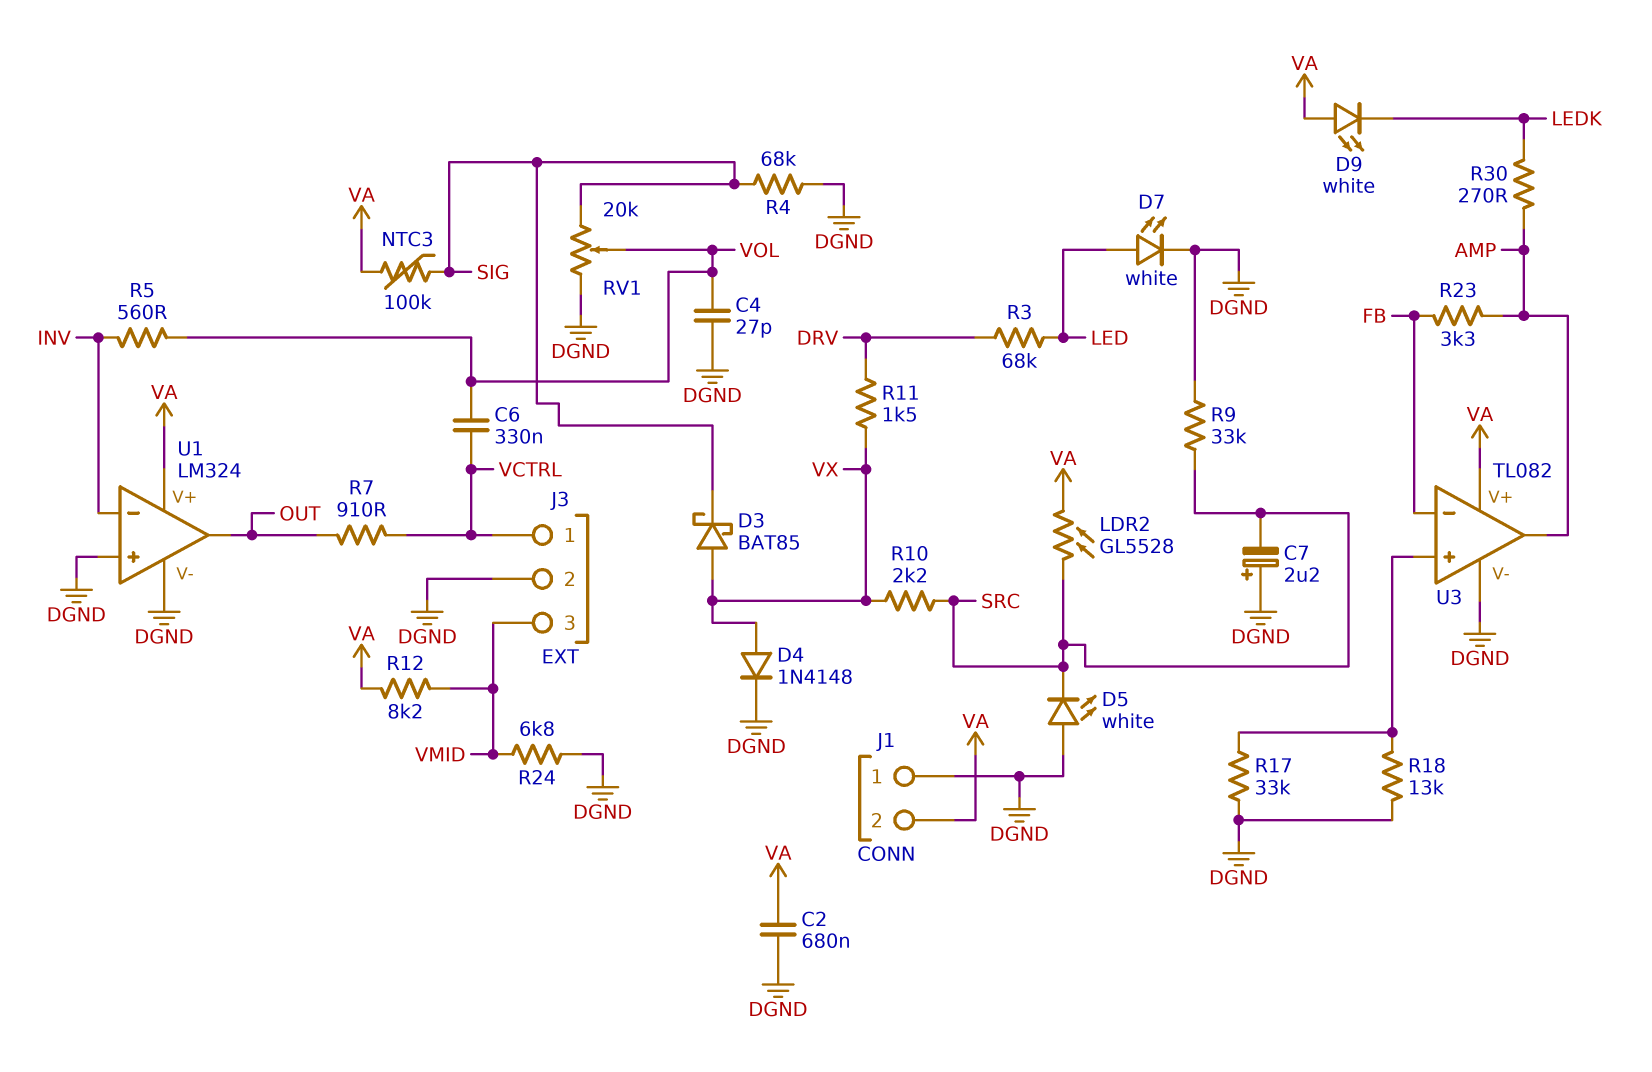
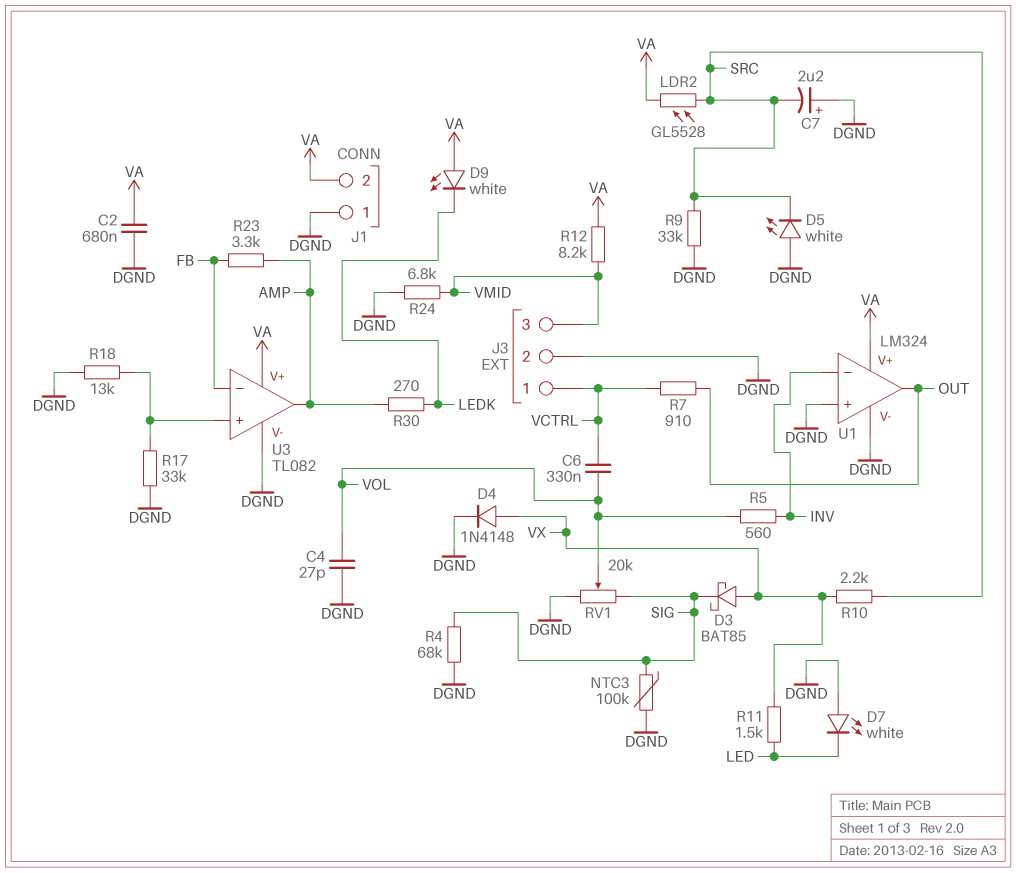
D7: LED white (A LED, K DGND) -> LED white (A DGND, K LED)
NTC3: 100k (SIG, VA) -> 100k (DGND, SIG)
R3: 68k (DRV, LED) -> none
R11: 1.5k (DRV, VX) -> 1.5k (LED, VX)

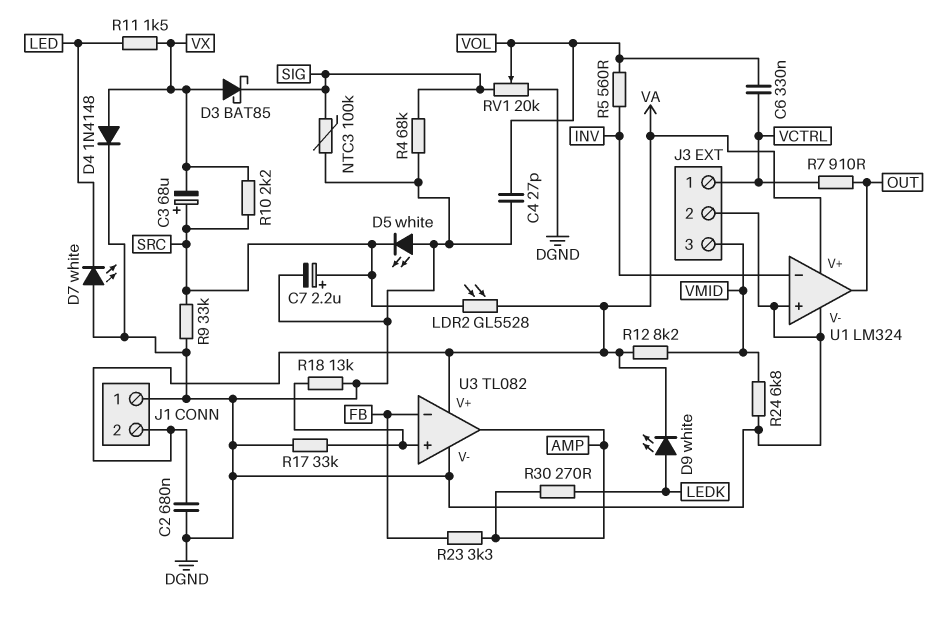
C3: none -> 68uF (plus SRC, minus VX)
C7: 2.2uF (plus DGND, minus SRC) -> 2.2uF (plus SRC, minus DGND)
D9: LED white (A VA, K LEDK) -> LED white (A LEDK, K VA)

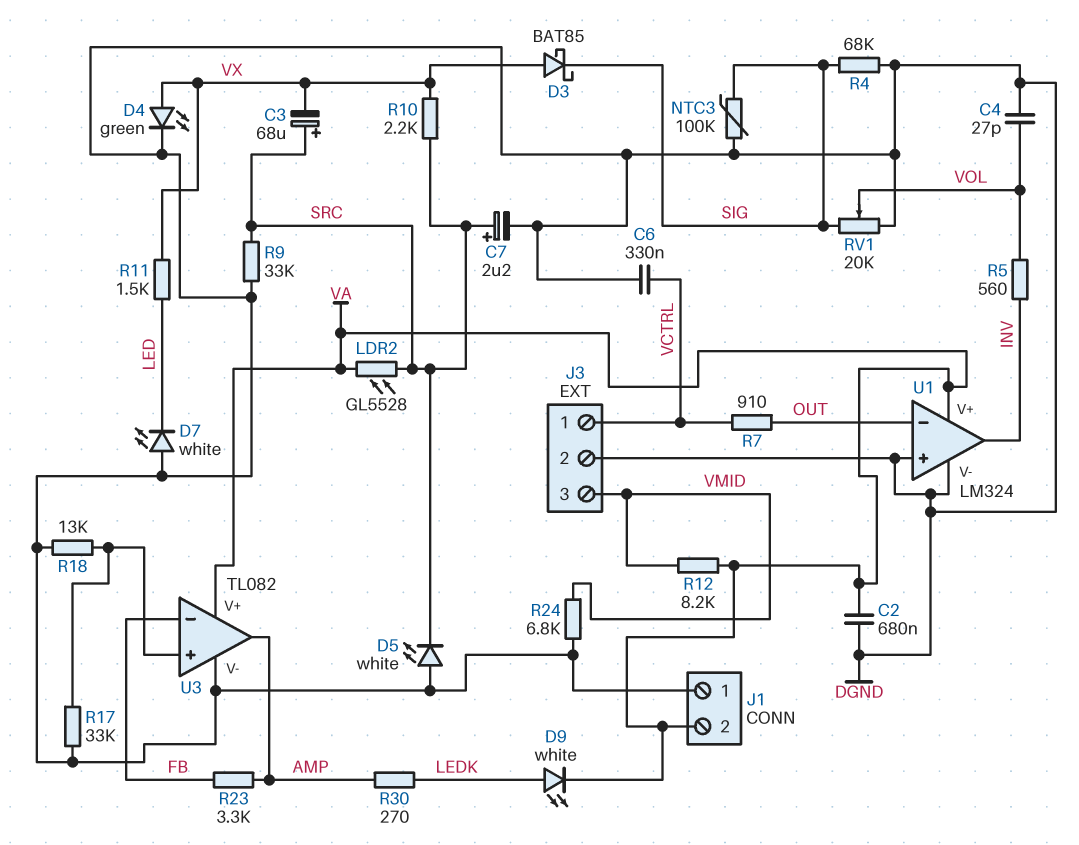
C6: 330nF (VCTRL, VOL) -> 330nF (DGND, VCTRL)
D4: diode 1N4148 (A VX, K DGND) -> LED green (A VX, K DGND)
U1 pin in-: INV -> OUT
U1 pin out: OUT -> INV

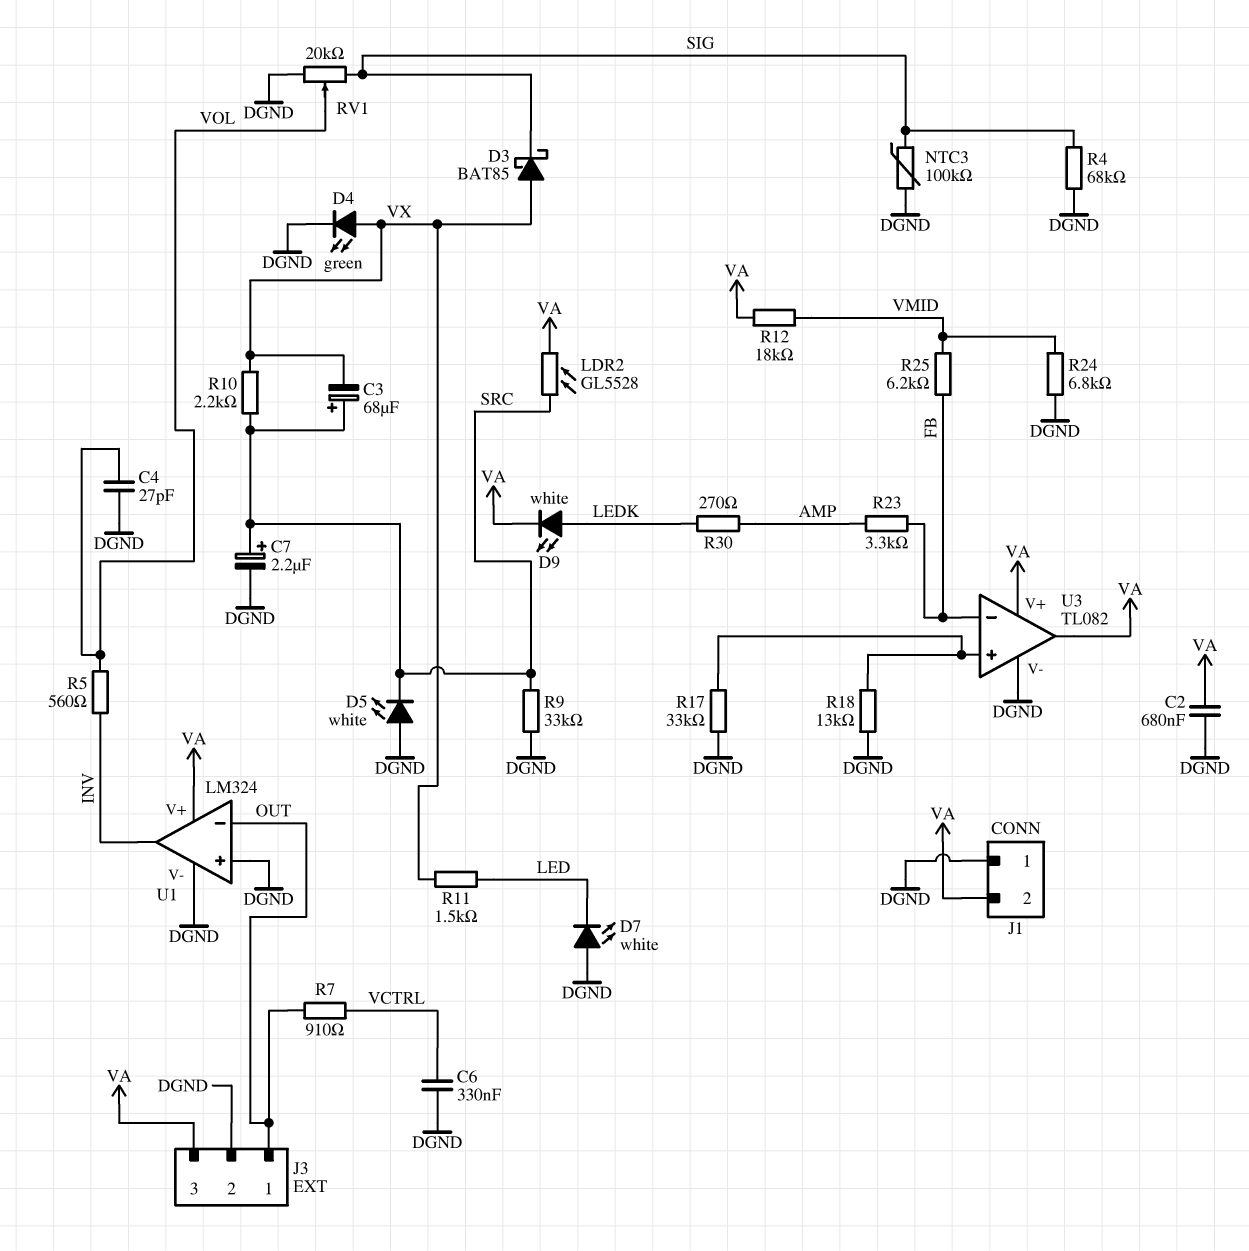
J3 pin 1: VCTRL -> OUT
J3 pin 3: VMID -> VA
R12: 8.2k (VA, VMID) -> 18k (VA, VMID)
R25: none -> 6.2k (FB, VMID)
U3 pin out: AMP -> VA

